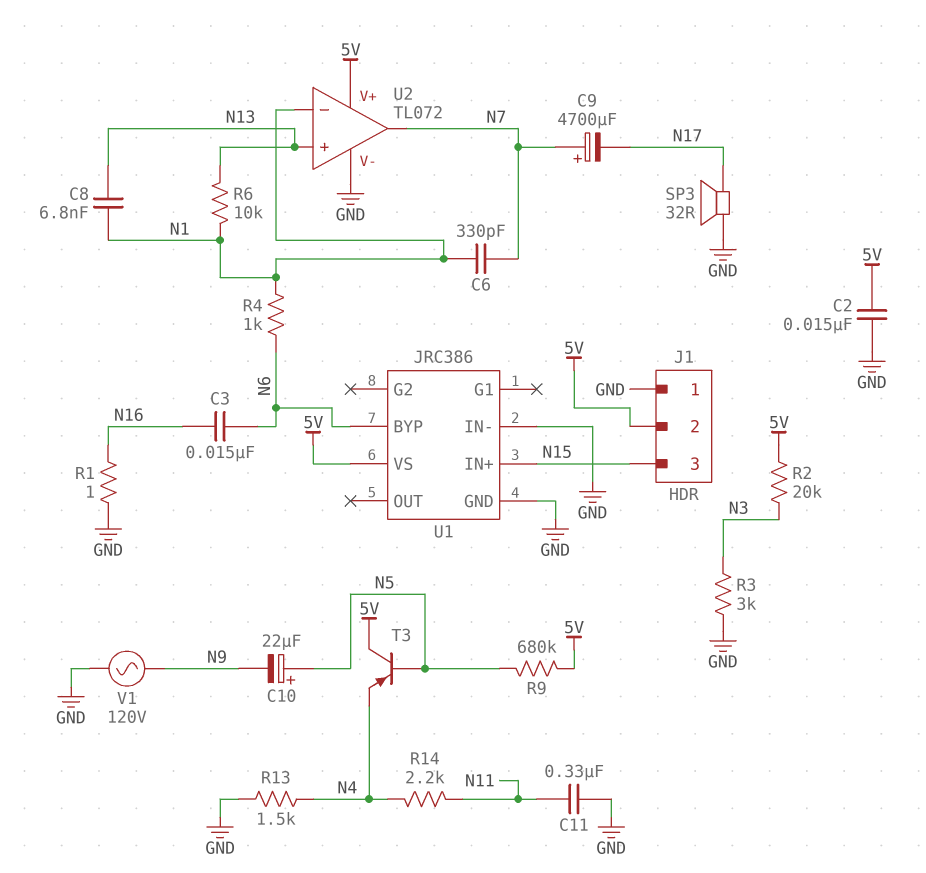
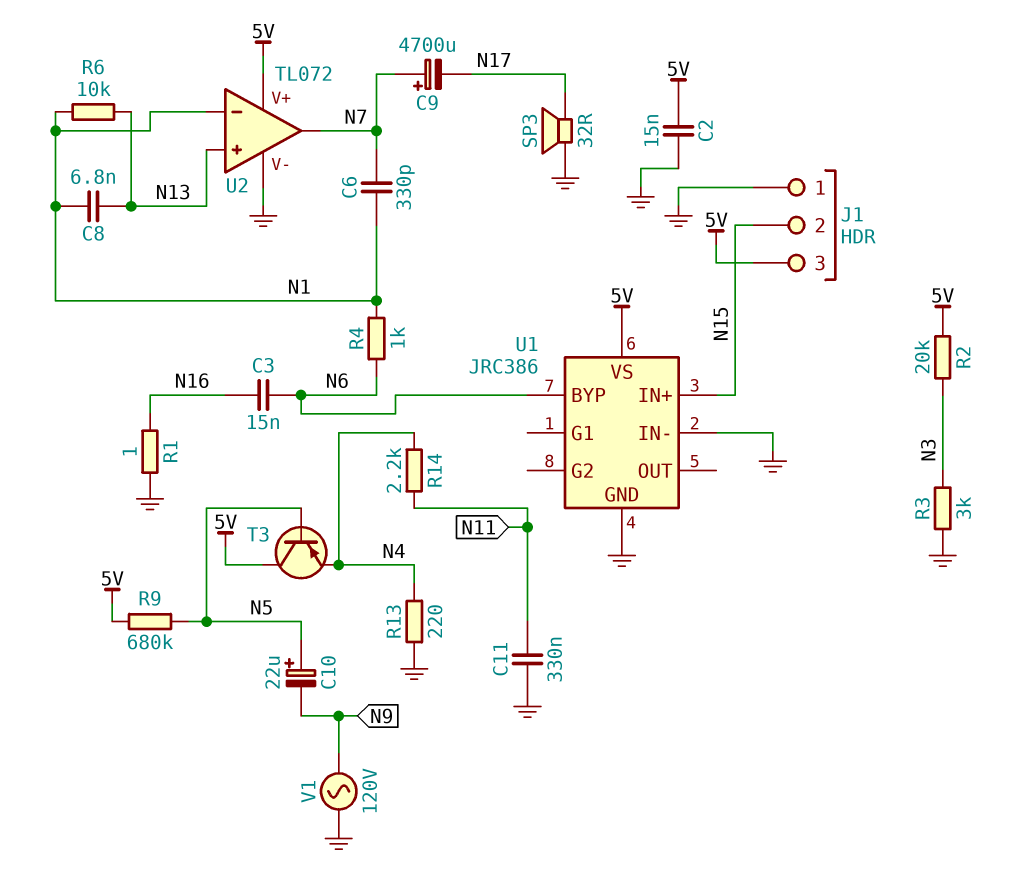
J1 pin 2: 5V -> N15
J1 pin 3: N15 -> 5V
R13: 1.5k (GND, N4) -> 220 (GND, N4)

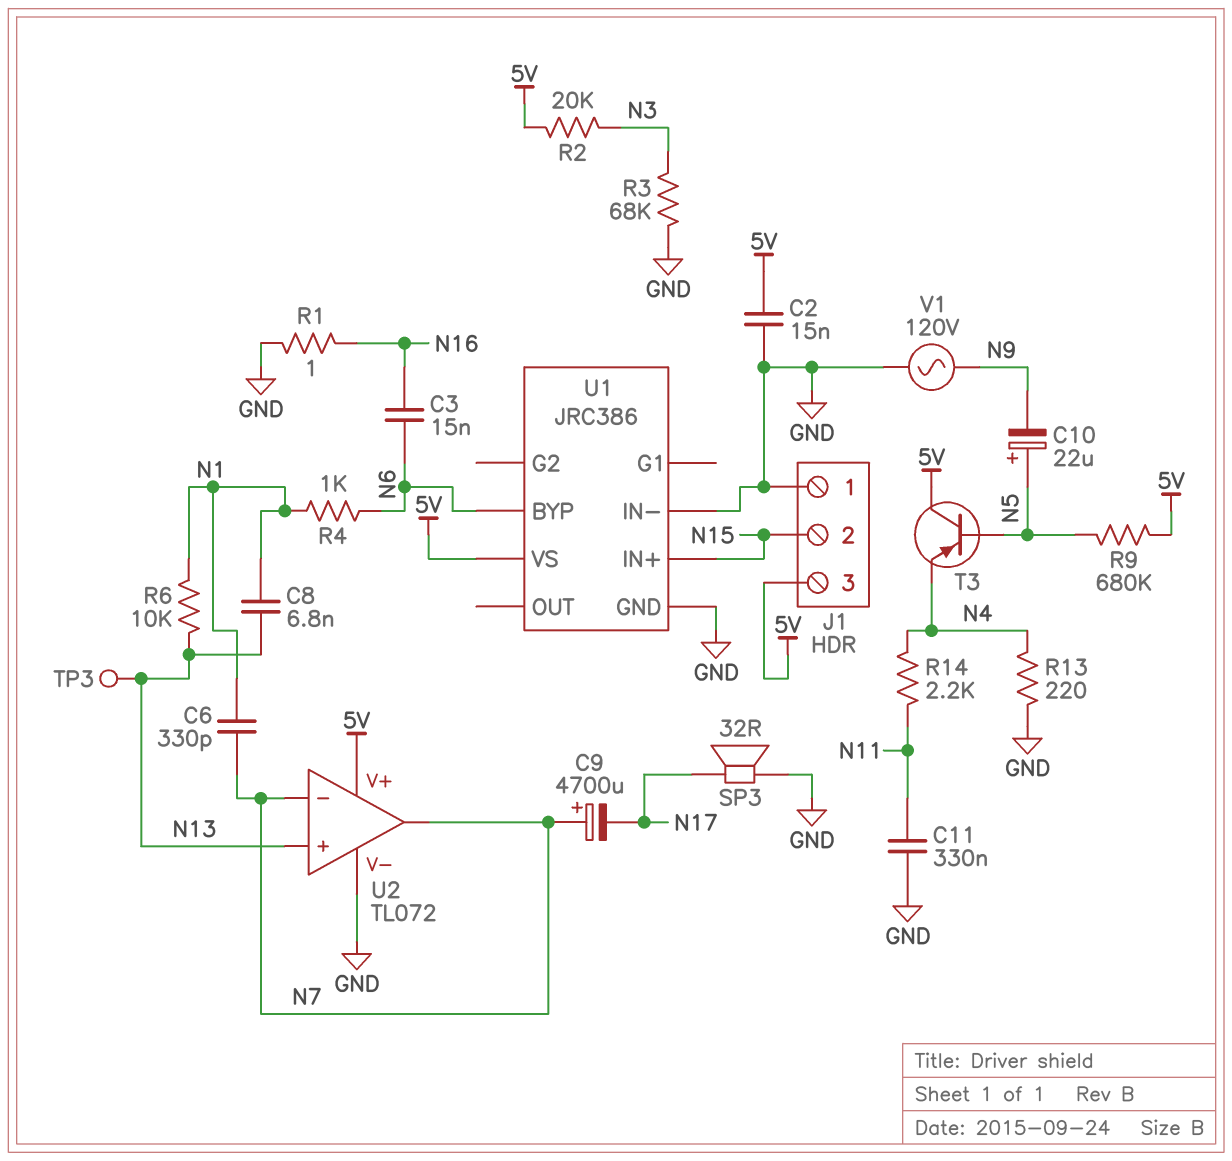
R3: 3k (GND, N3) -> 68k (GND, N3)
TP3: none -> test point (N13)
U2 pin in-: N1 -> N7

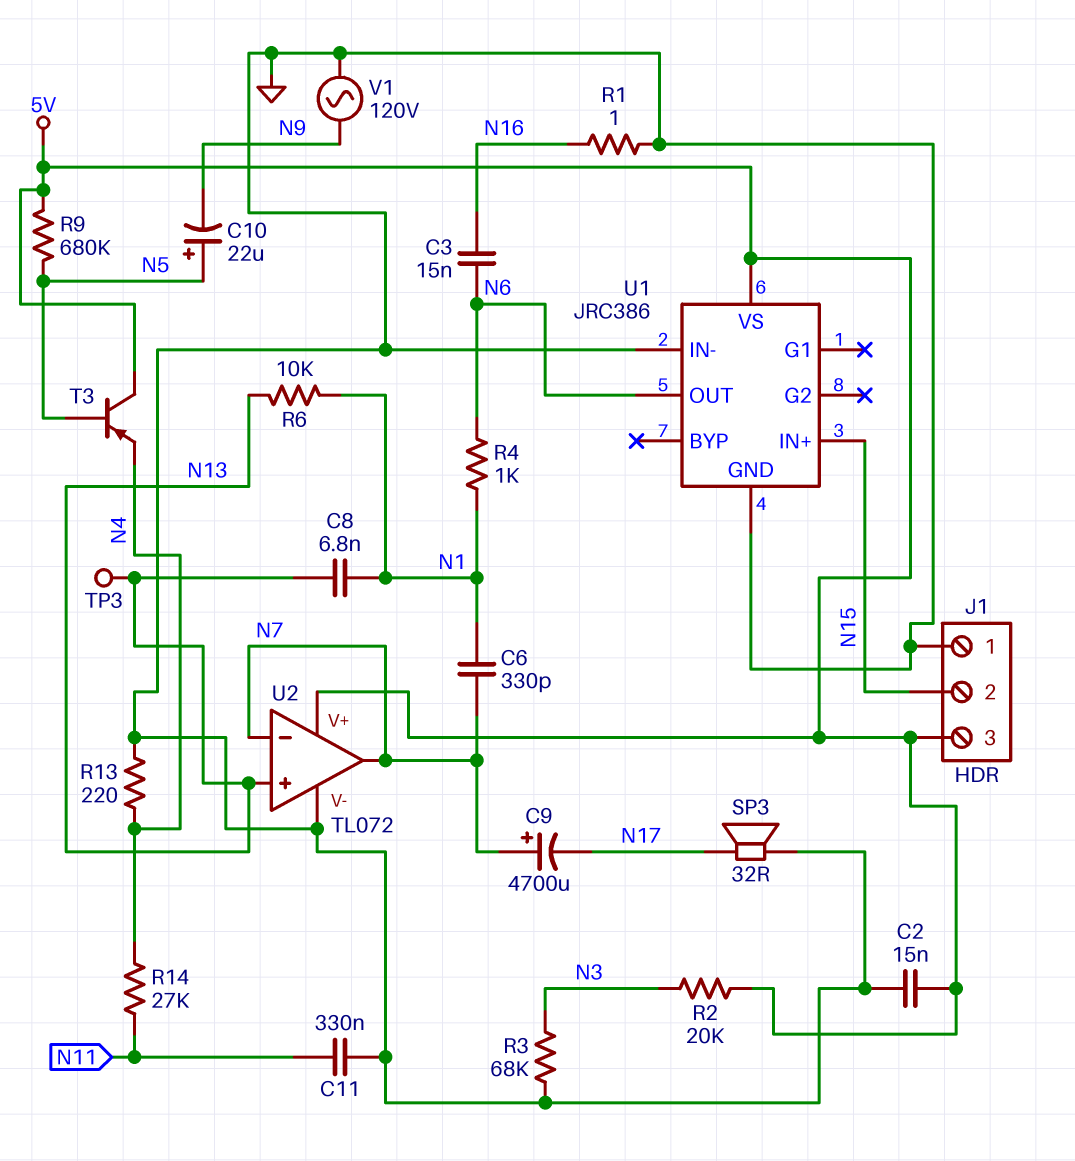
R14: 2.2k (N4, N11) -> 27k (N4, N11)
U1 pin BYP: N6 -> none
U1 pin OUT: none -> N6

